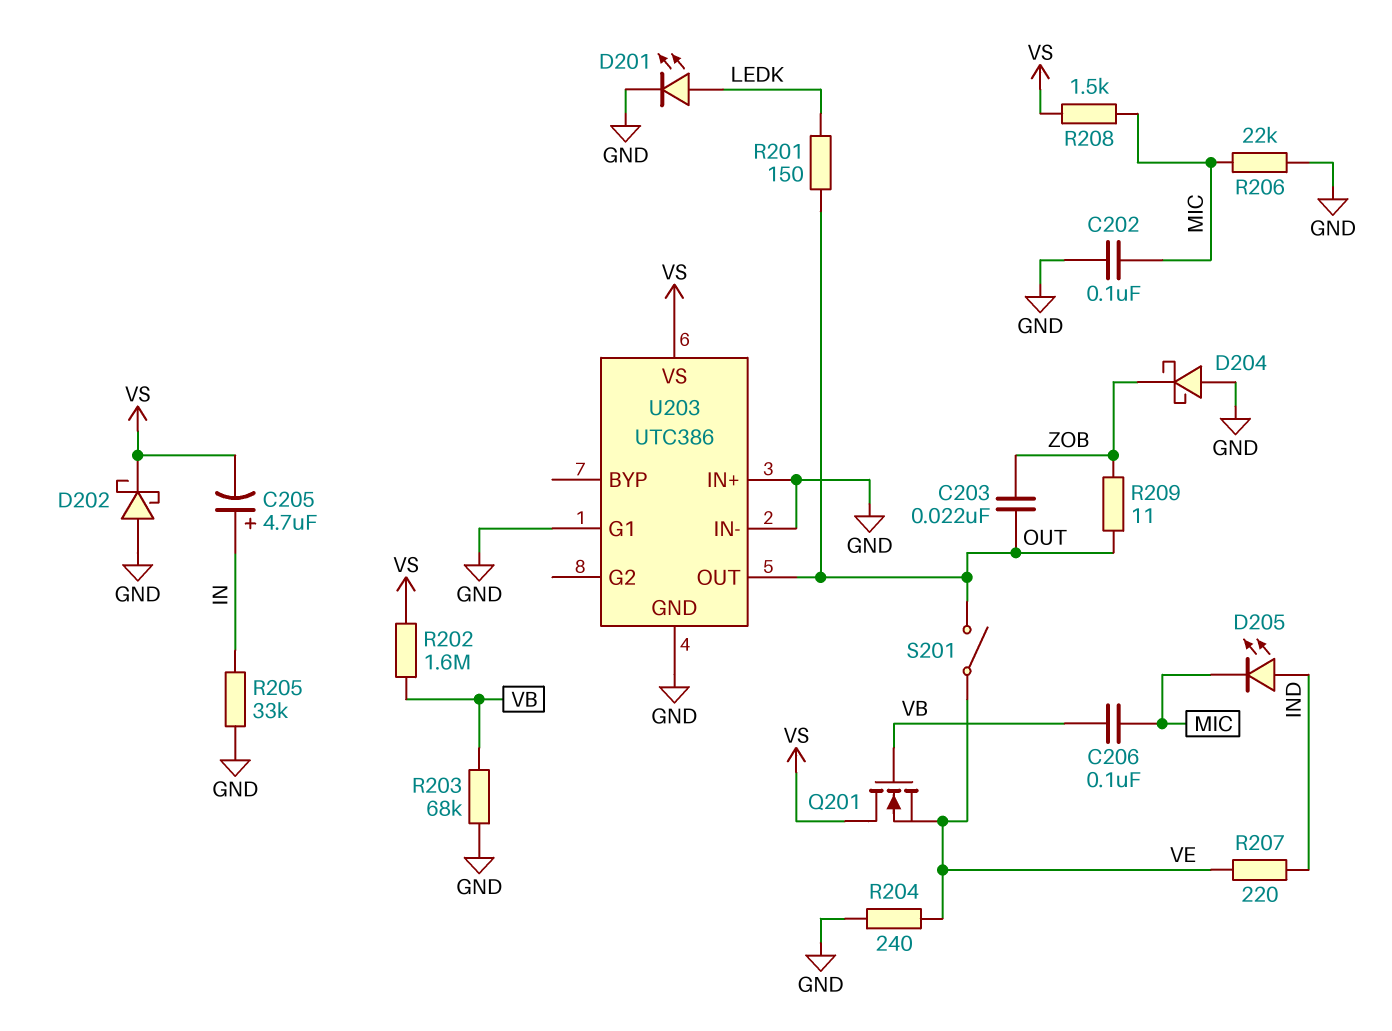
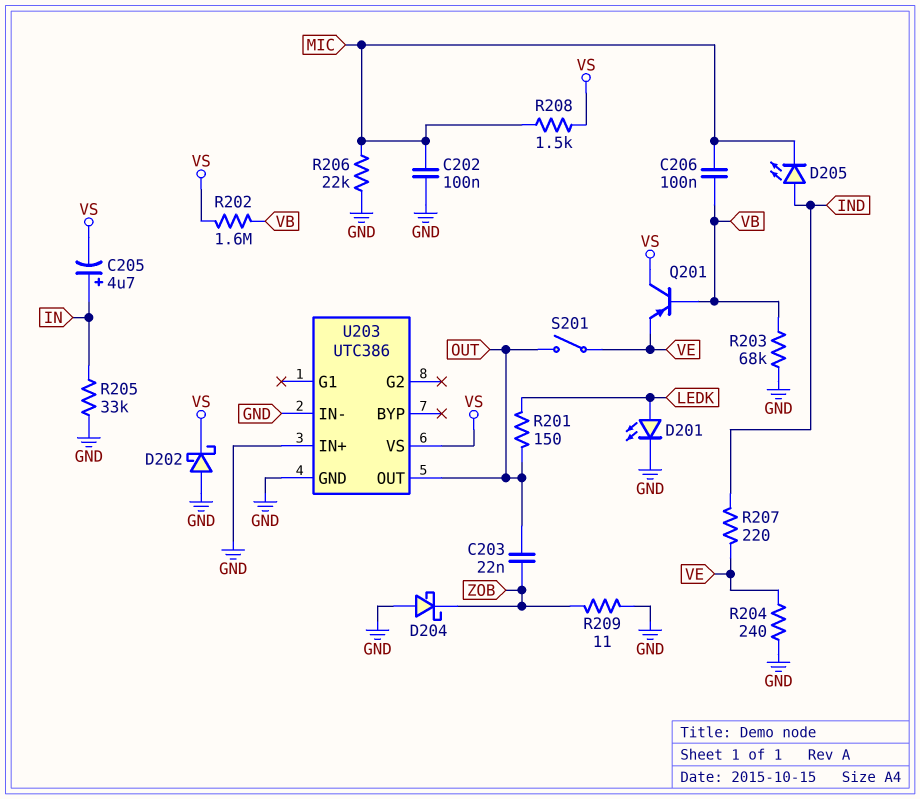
Q201: NMOS (G VB, D VS, S VE) -> PNP (B VB, C VS, E VE)
R209: 11 (OUT, ZOB) -> 11 (GND, ZOB)
U203 pin G1: GND -> none

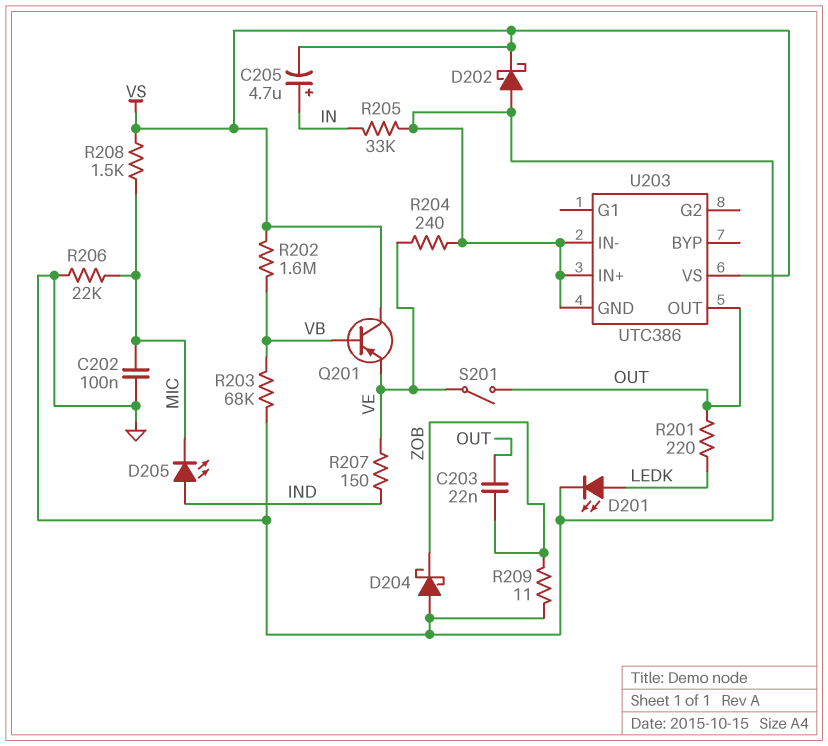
C206: 100nF (MIC, VB) -> none
R201: 150 (LEDK, OUT) -> 220 (LEDK, OUT)
R207: 220 (IND, VE) -> 150 (IND, VE)

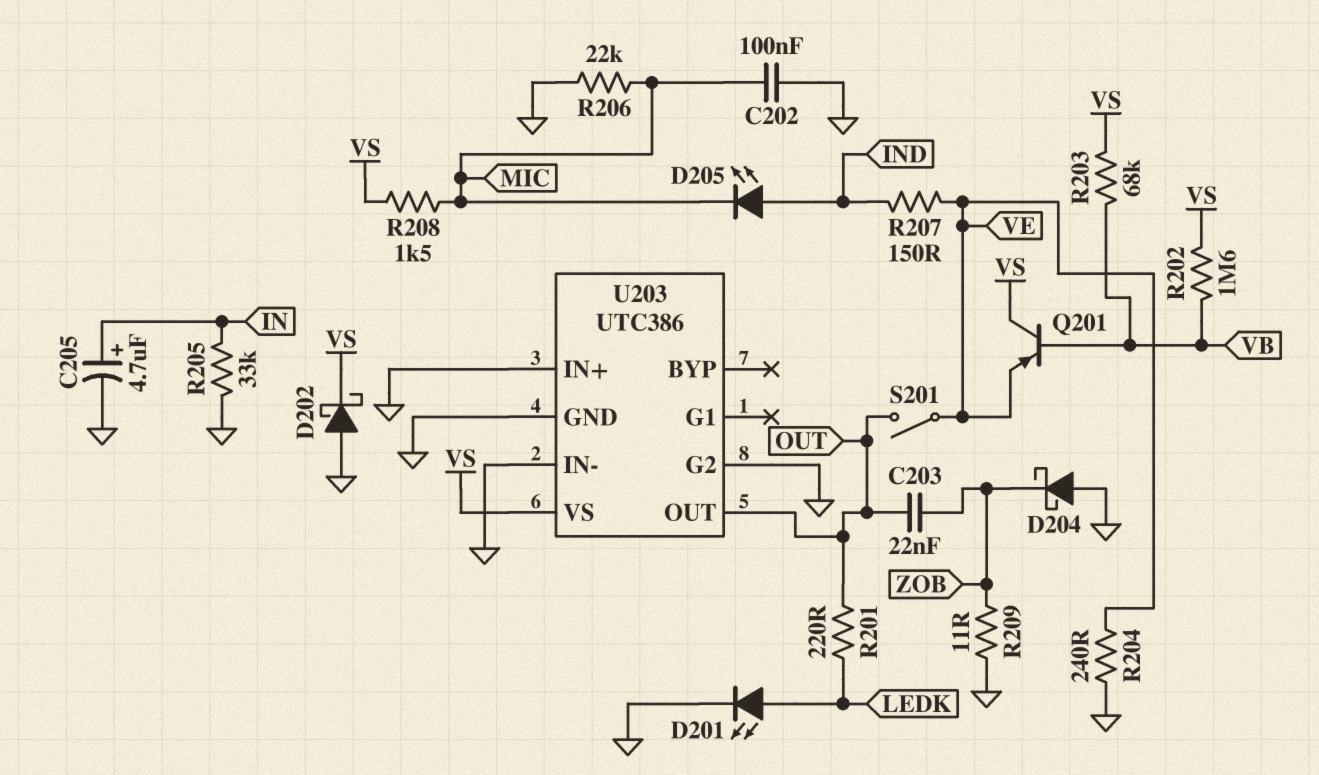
C205: 4.7uF (plus IN, minus VS) -> 4.7uF (plus IN, minus GND)
R203: 68k (GND, VB) -> 68k (VB, VS)
U203 pin G2: none -> GND

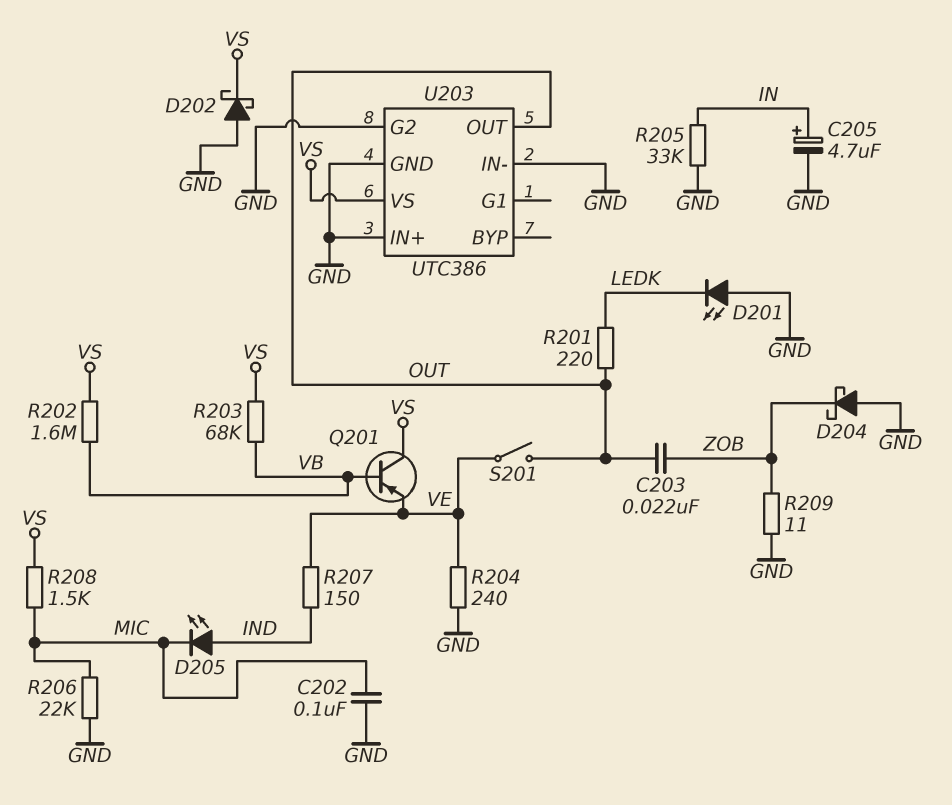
D201: LED (A LEDK, K GND) -> LED (A GND, K LEDK)

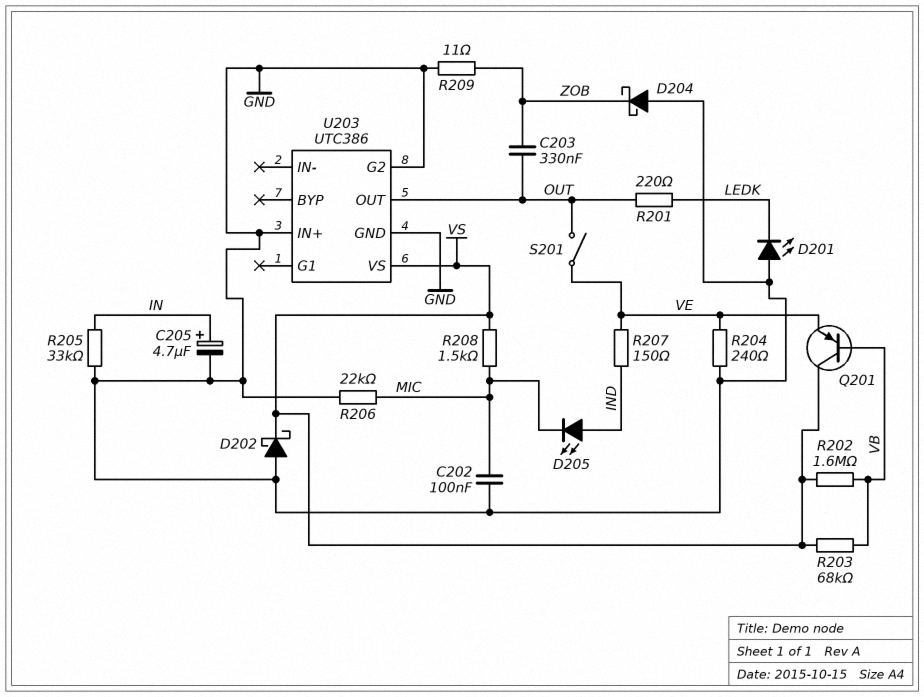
C203: 22nF (OUT, ZOB) -> 330nF (OUT, ZOB)
U203 pin IN-: GND -> none

